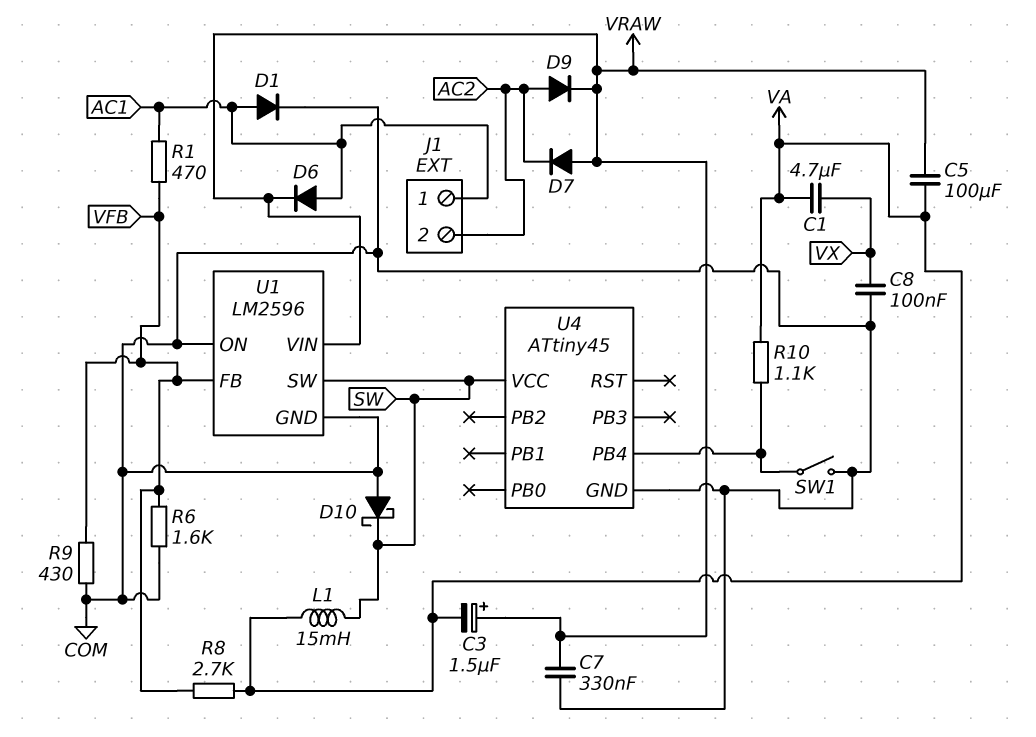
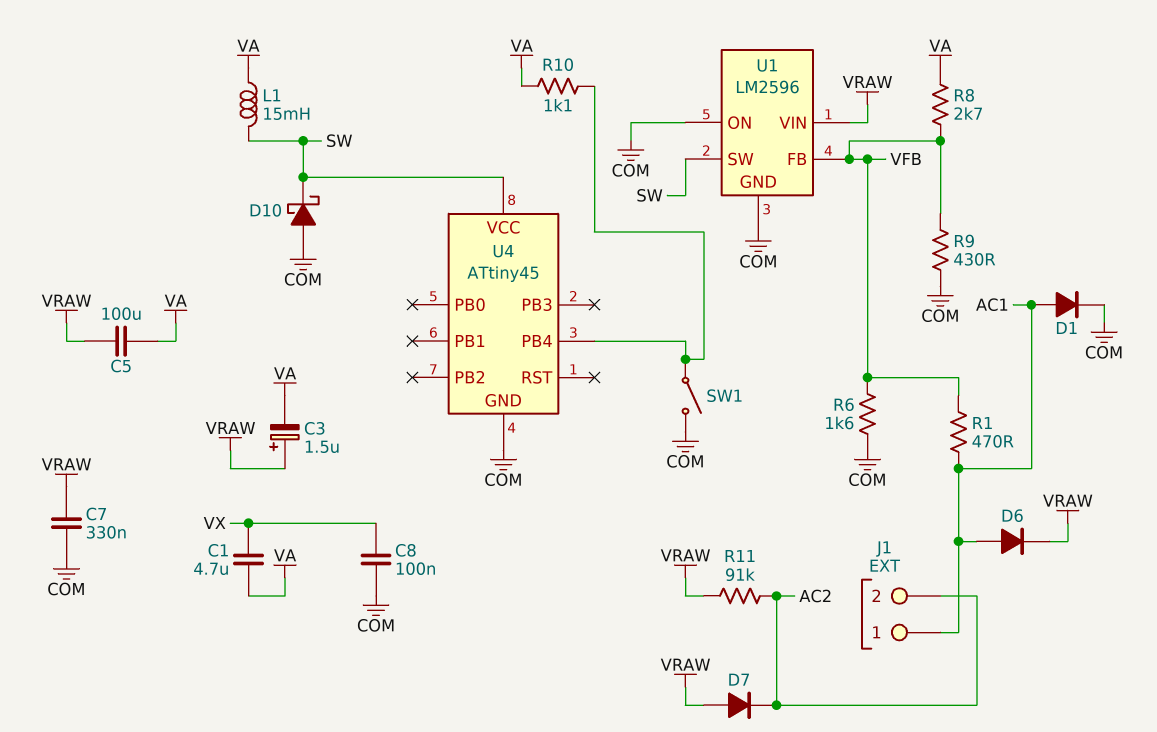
D9: diode (A AC2, K VRAW) -> none
R11: none -> 91k (AC2, VRAW)

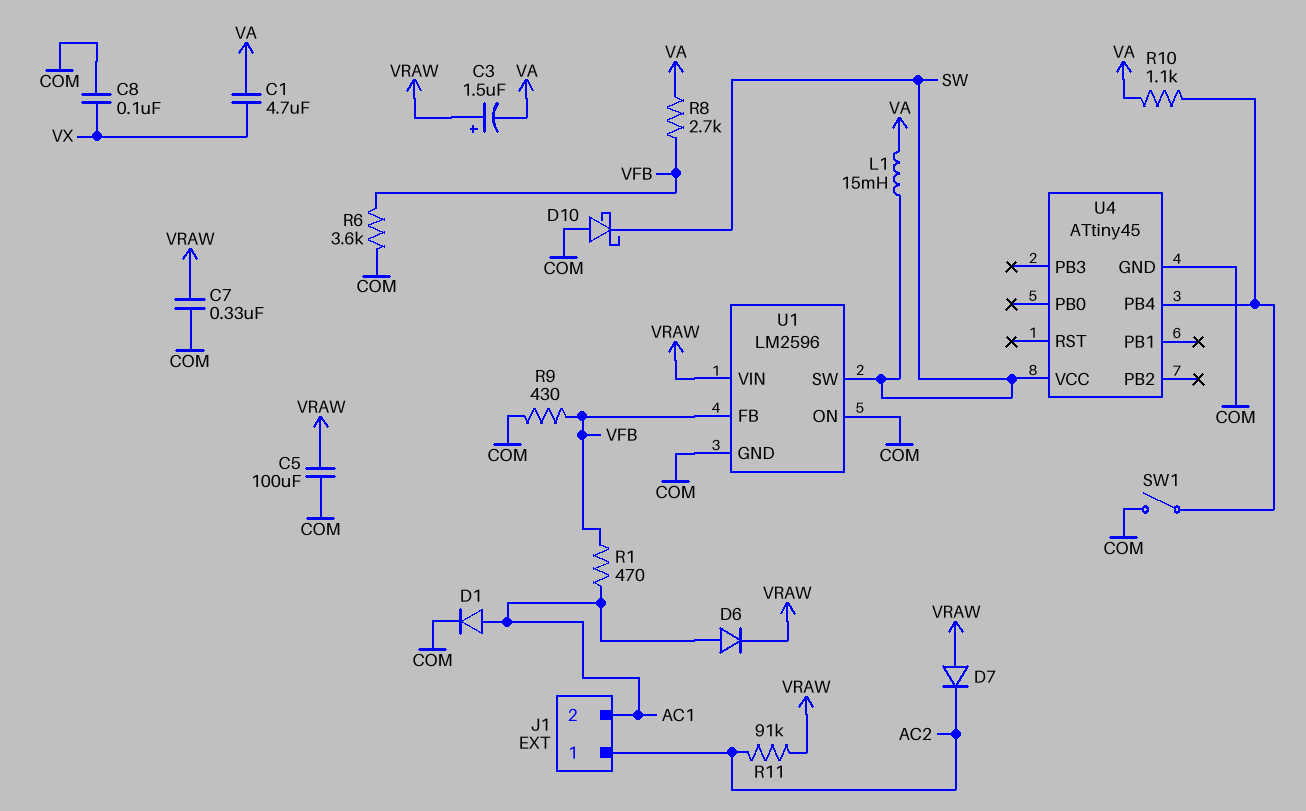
C5: 100uF (VA, VRAW) -> 100uF (COM, VRAW)
J1 pin 1: AC1 -> AC2
J1 pin 2: AC2 -> AC1
R6: 1.6k (COM, VFB) -> 3.6k (COM, VFB)

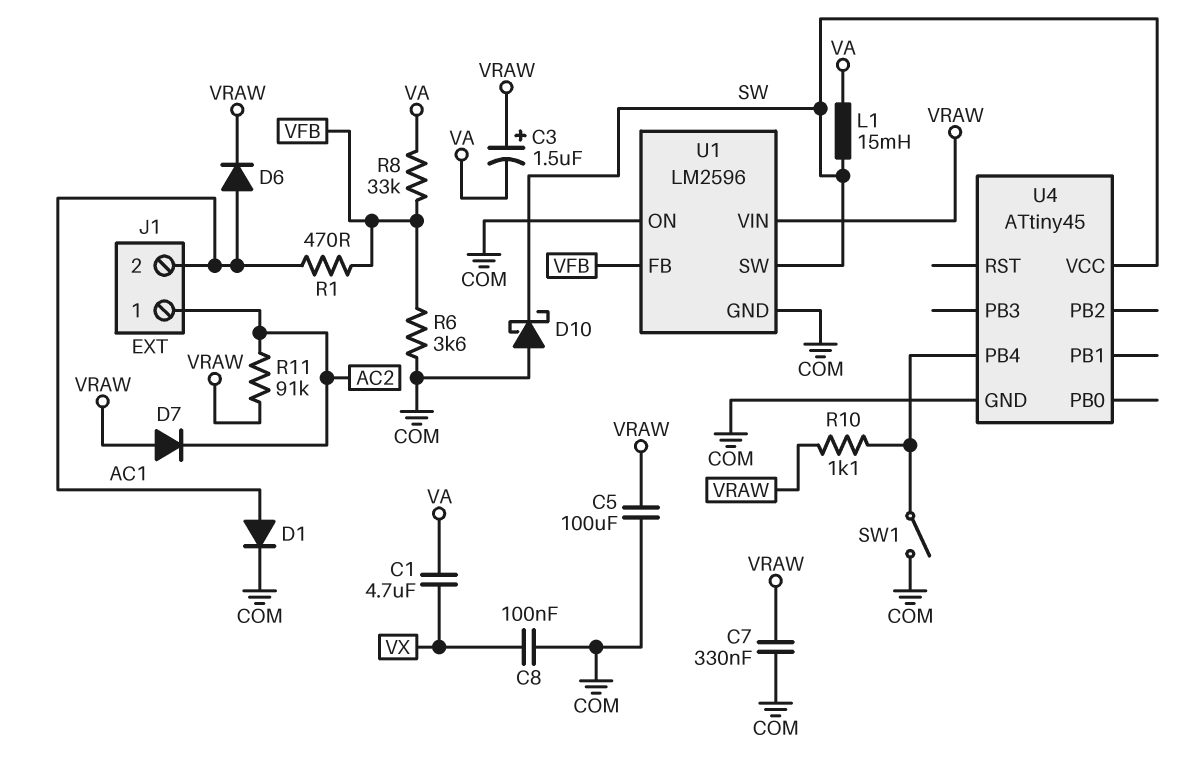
R8: 2.7k (VA, VFB) -> 33k (VA, VFB)
R9: 430 (COM, VFB) -> none
R10: 1.1k (U4/PB4, VA) -> 1.1k (U4/PB4, VRAW)

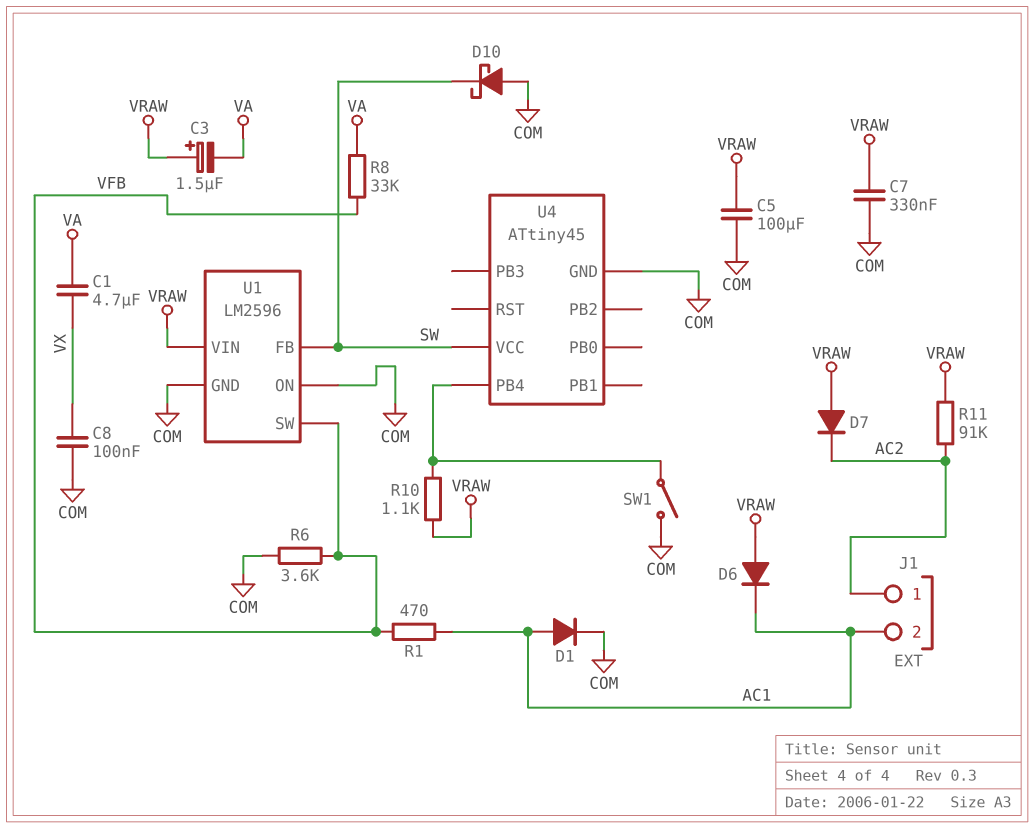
D6: diode (A AC1, K VRAW) -> diode (A VRAW, K AC1)
L1: 15mH (SW, VA) -> none
U1 pin FB: VFB -> SW
U1 pin SW: SW -> VFB

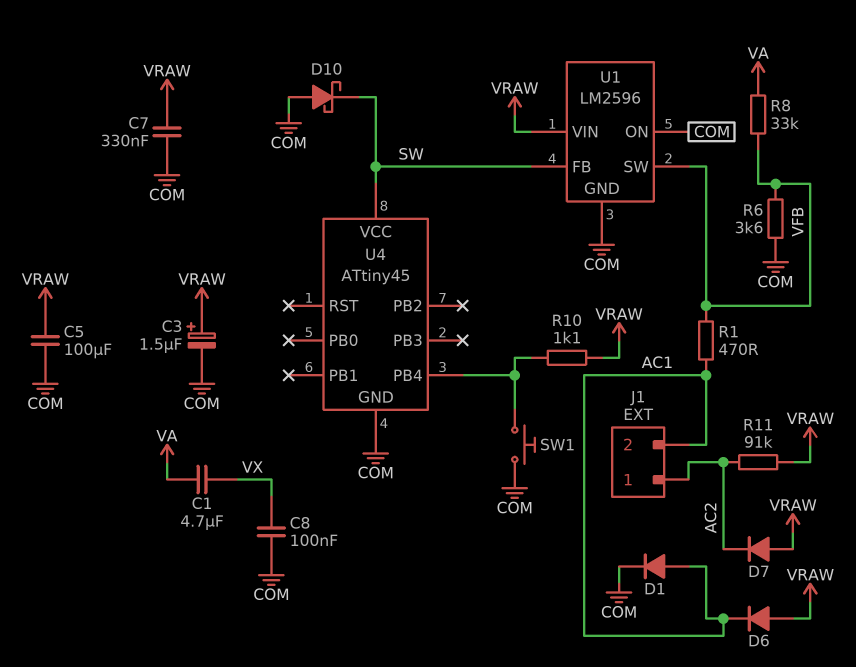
C3: 1.5uF (plus VRAW, minus VA) -> 1.5uF (plus VRAW, minus COM)
SW1: switch (COM, U4/PB4) -> button (COM, U4/PB4)

